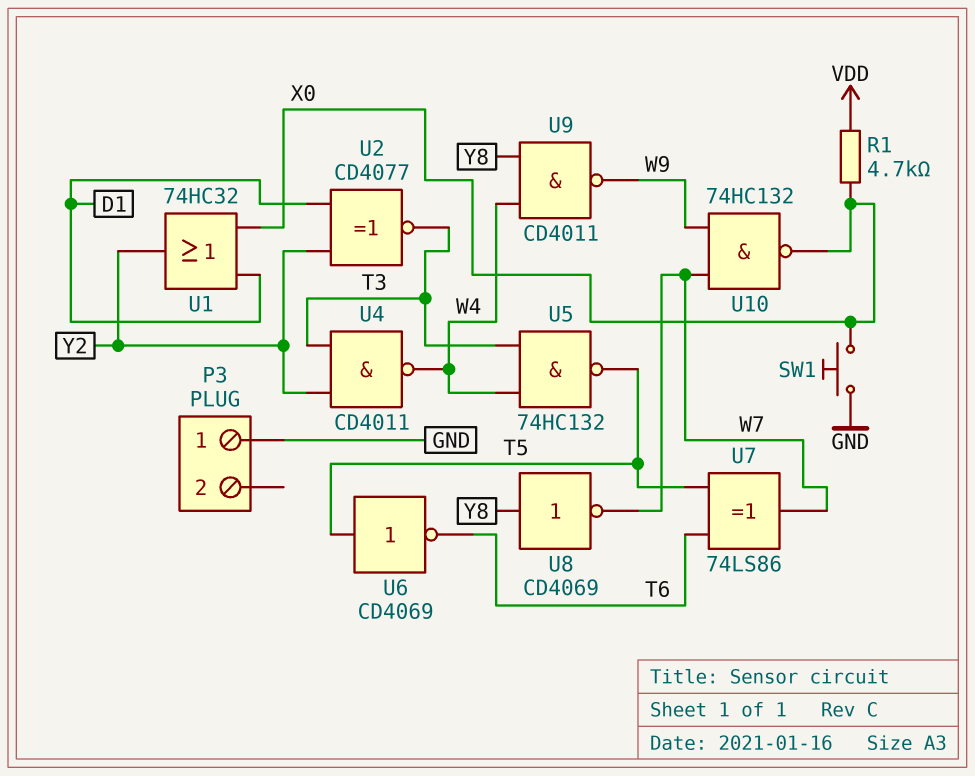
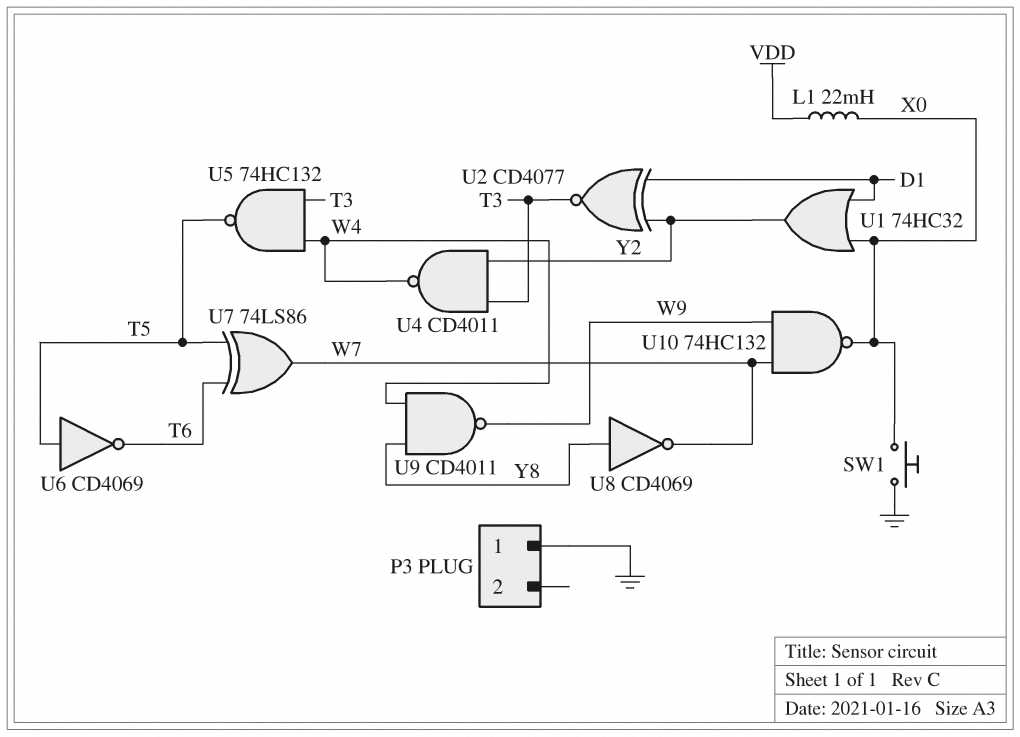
L1: none -> 22mH (VDD, X0)
R1: 4.7k (VDD, X0) -> none

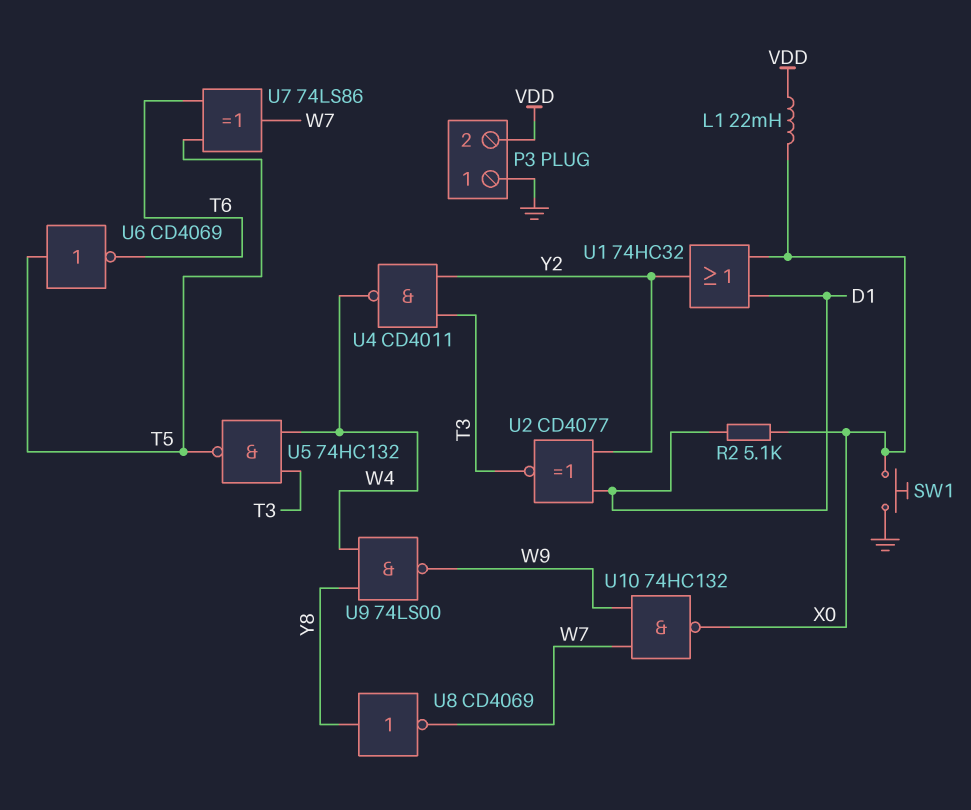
P3 pin 2: none -> VDD
R2: none -> 5.1k (D1, X0)
U9: NAND CD4011 (in W4, in Y8, out W9) -> NAND 74LS00 (in W4, in Y8, out W9)

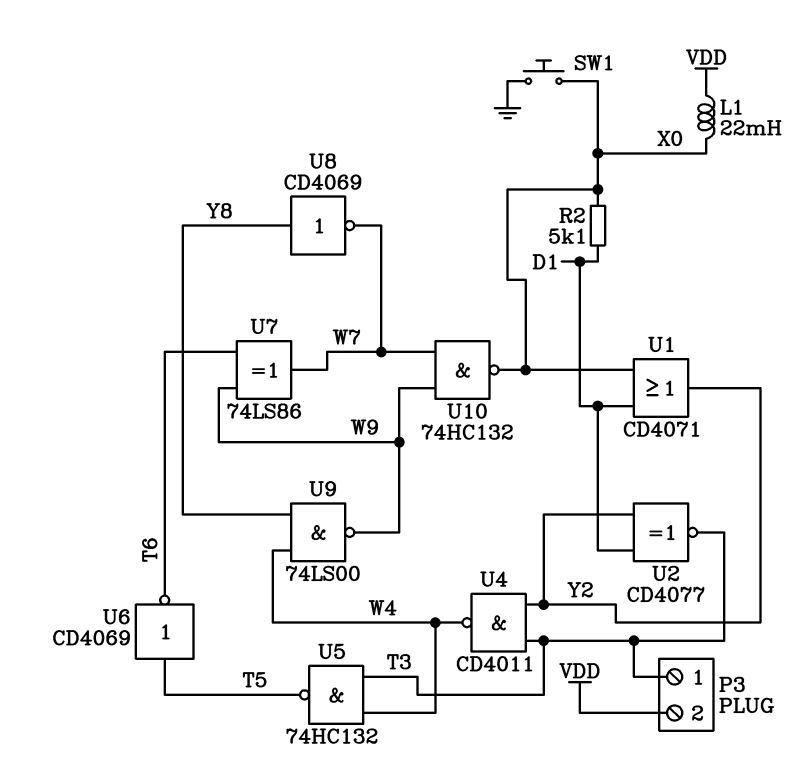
P3 pin 1: GND -> T3
U1: OR 74HC32 (in D1, in X0, out Y2) -> OR CD4071 (in D1, in X0, out Y2)
U7: XOR 74LS86 (in T5, in T6, out W7) -> XOR 74LS86 (in T6, in W9, out W7)

